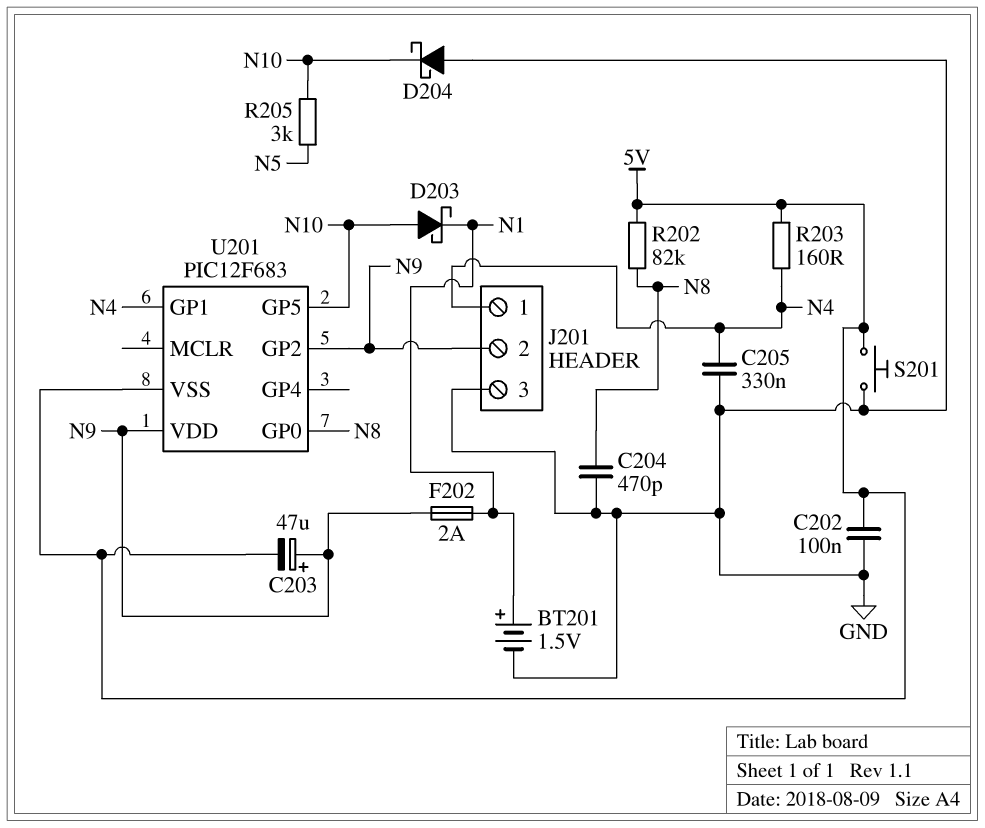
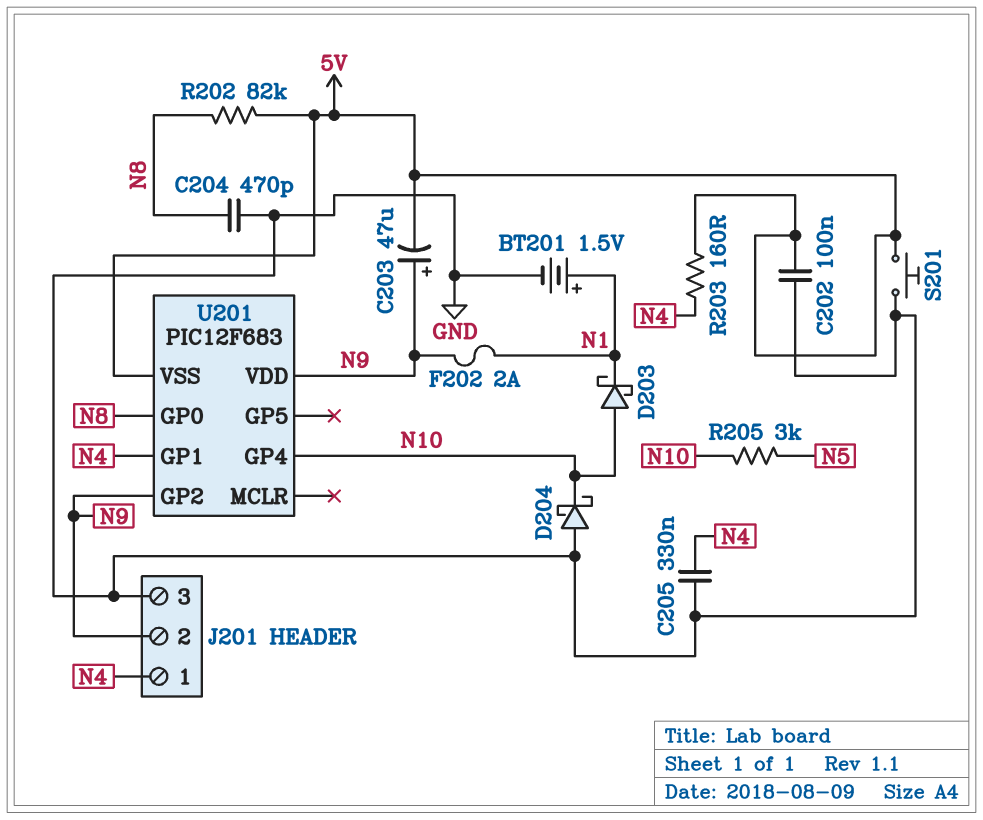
U201 pin GP4: none -> N10
U201 pin GP5: N10 -> none

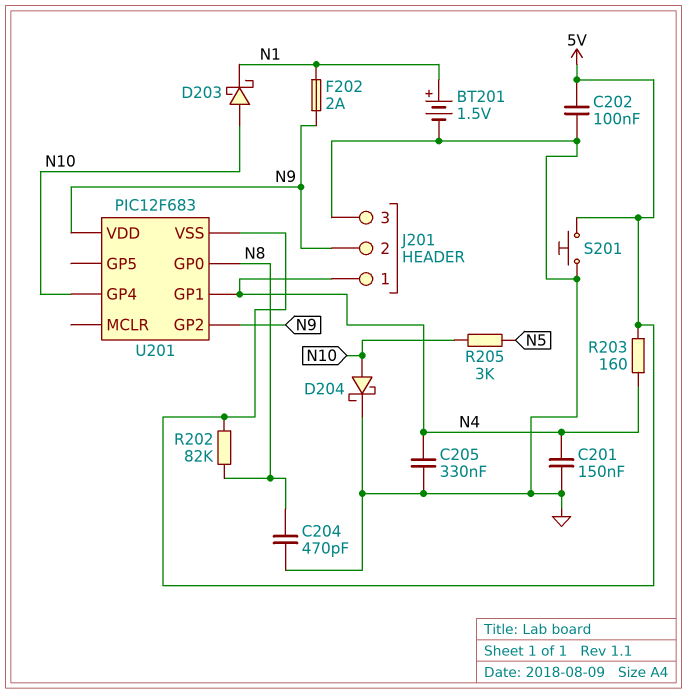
C201: none -> 150nF (GND, N4)
C203: 47uF (plus N9, minus 5V) -> none
D204: schottky (A GND, K N10) -> schottky (A N10, K GND)

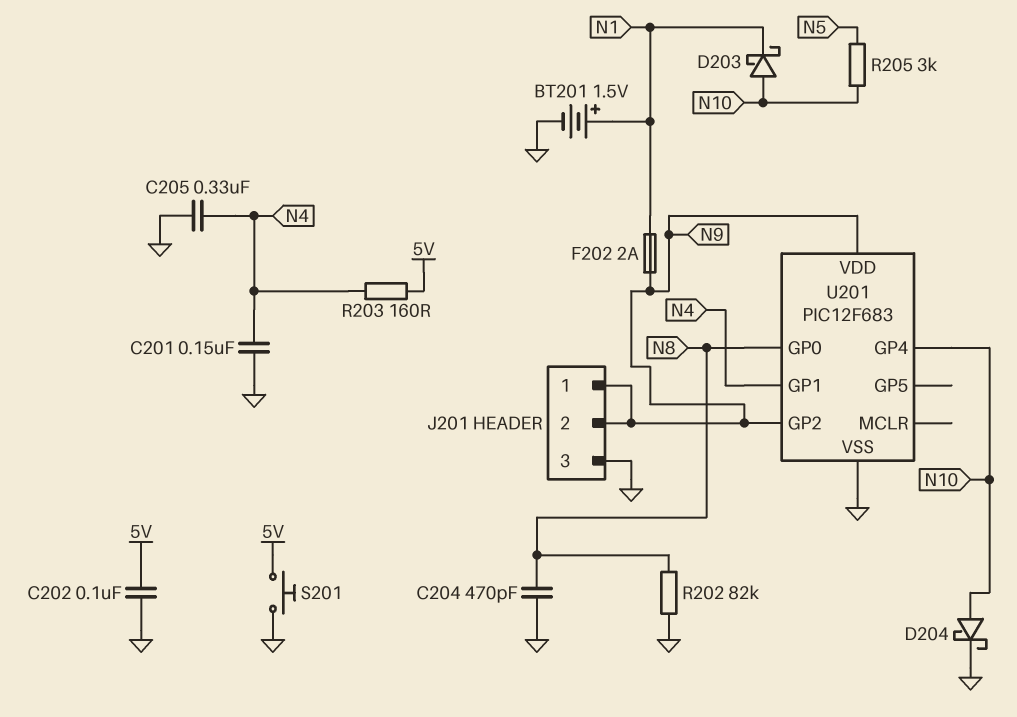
J201 pin 1: N4 -> N9
R202: 82k (5V, N8) -> 82k (GND, N8)
U201 pin VSS: 5V -> GND

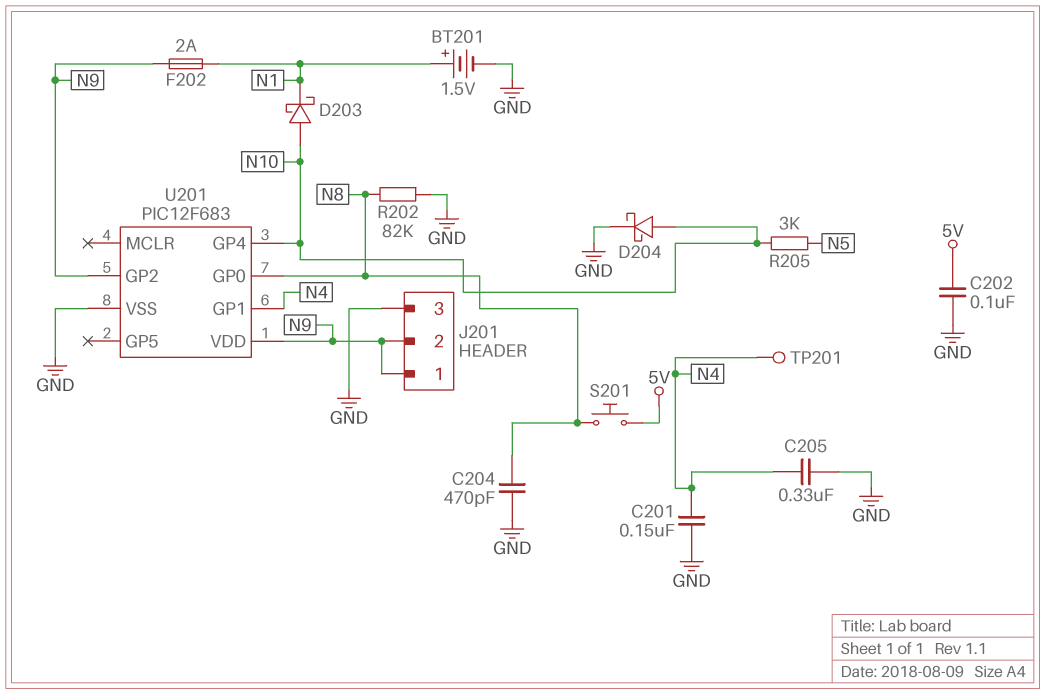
R203: 160 (5V, N4) -> none
S201: button (5V, GND) -> button (5V, N8)
TP201: none -> test point (N4)

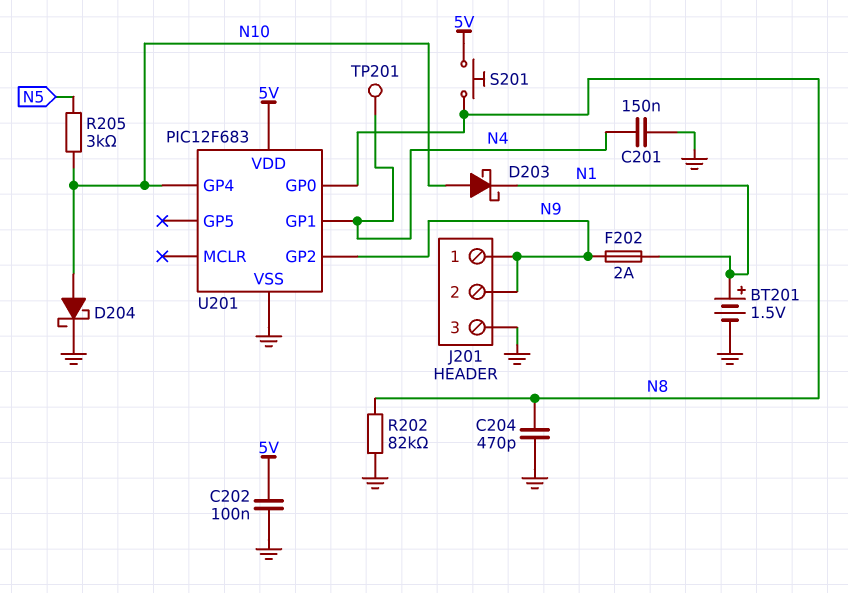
C205: 330nF (GND, N4) -> none
U201 pin VDD: N9 -> 5V

